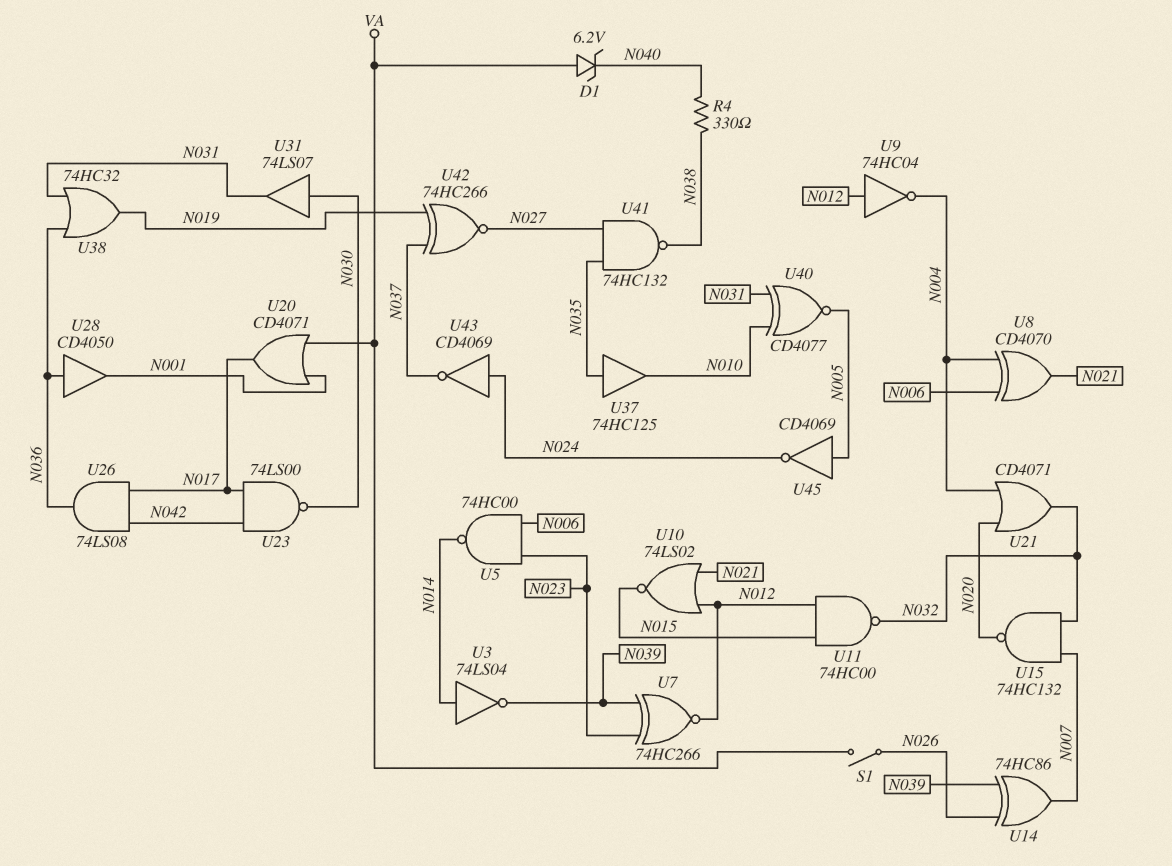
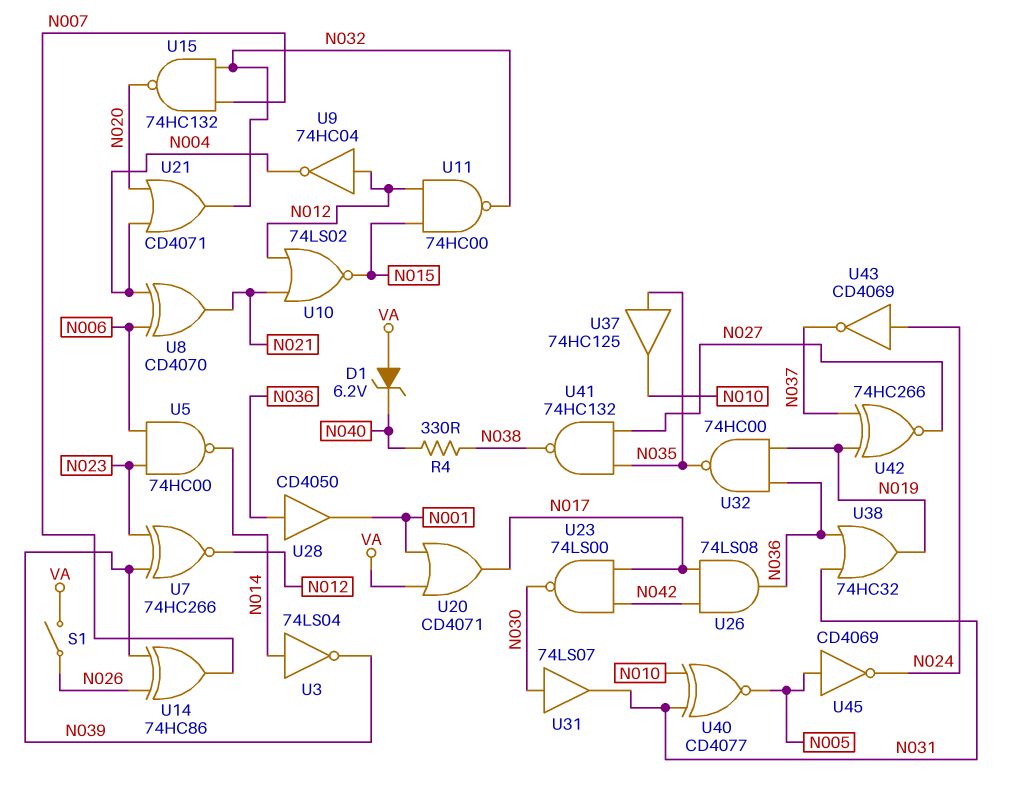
U32: none -> NAND 74HC00 (in N019, in N036, out N035)

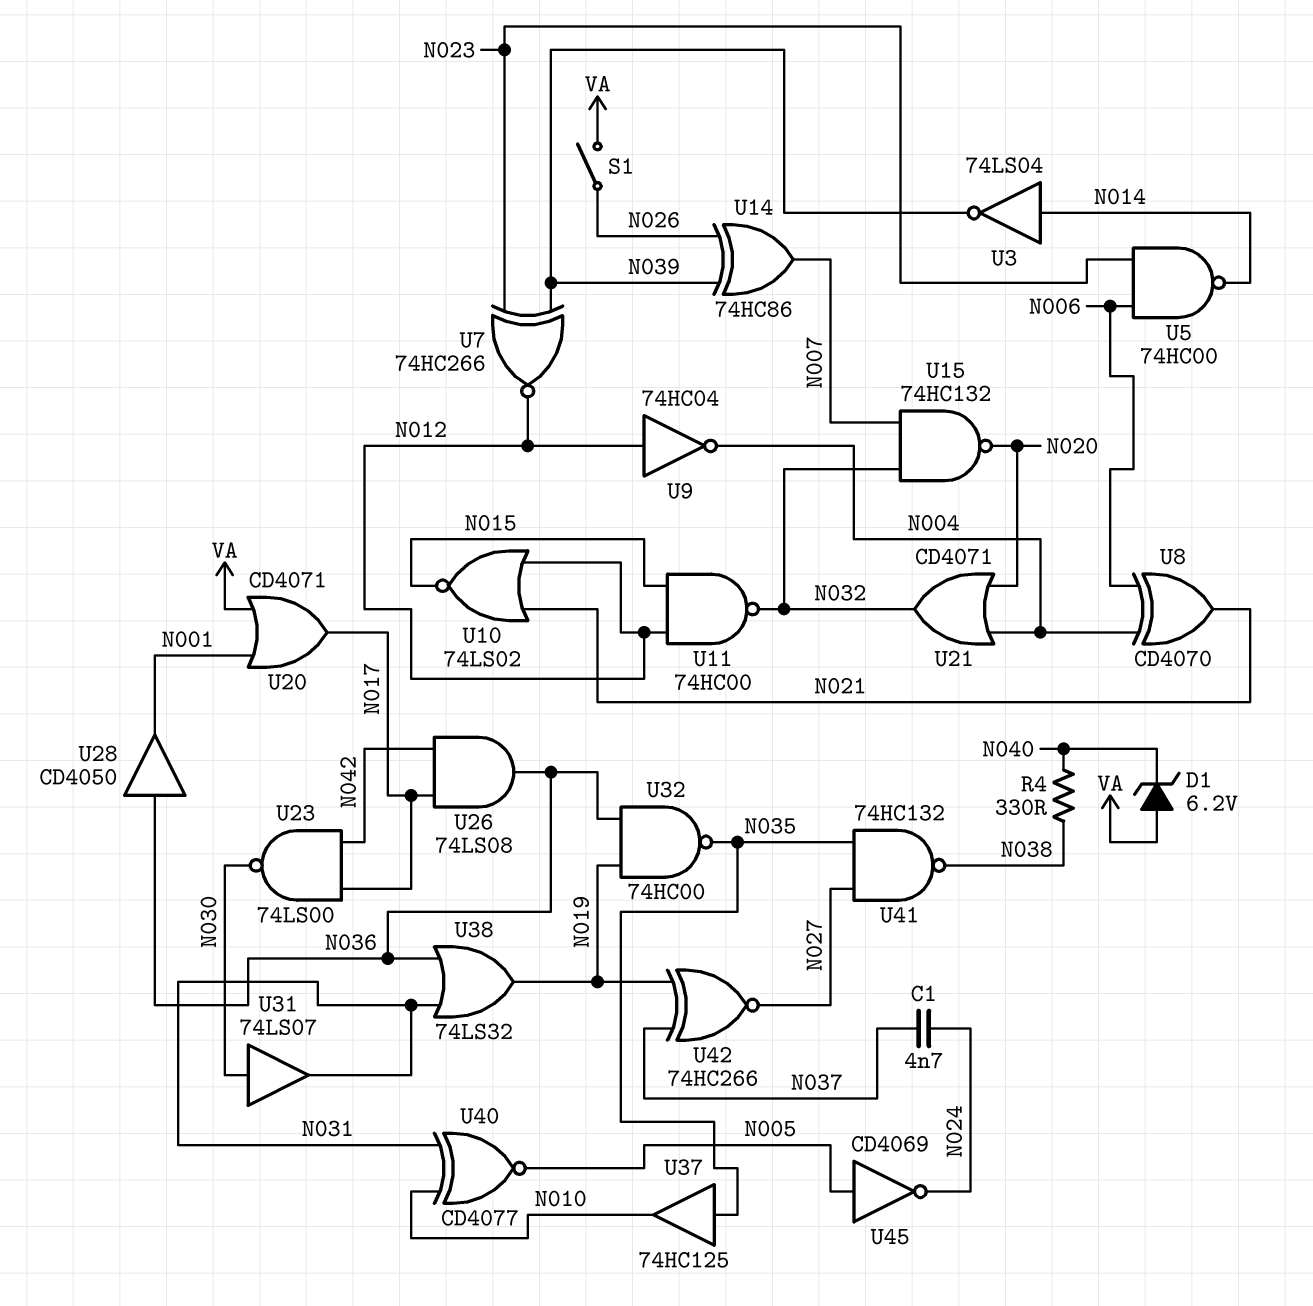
C1: none -> 4.7nF (N024, N037)
U38: OR 74HC32 (in N031, in N036, out N019) -> OR 74LS32 (in N031, in N036, out N019)
U43: NOT CD4069 (in N024, out N037) -> none

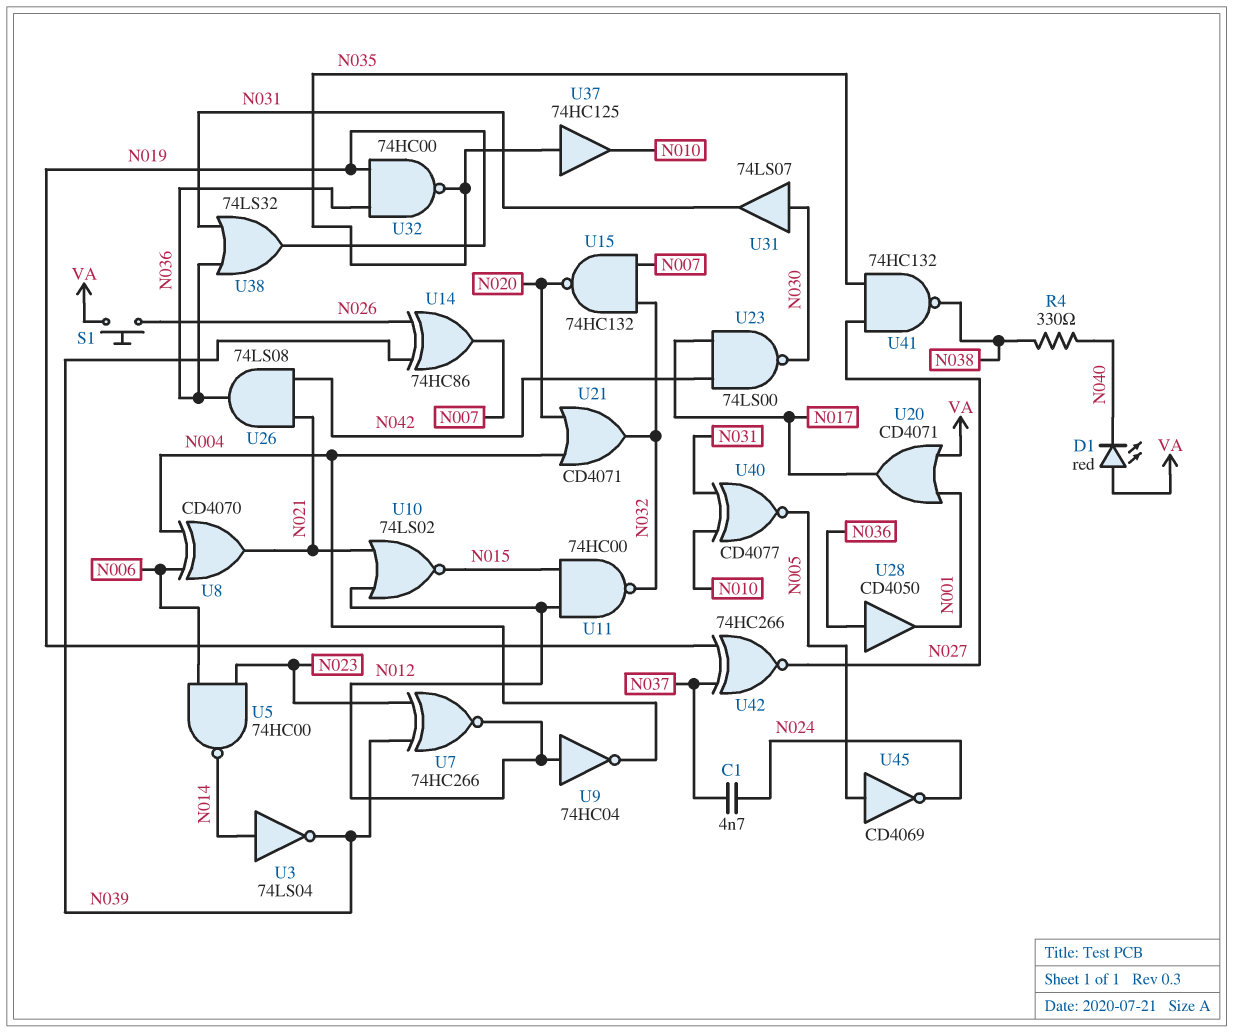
D1: zener 6.2V (A VA, K N040) -> LED red (A VA, K N040)
S1: switch (N026, VA) -> button (N026, VA)
U26: AND 74LS08 (in N017, in N042, out N036) -> AND 74LS08 (in N021, in N042, out N036)

